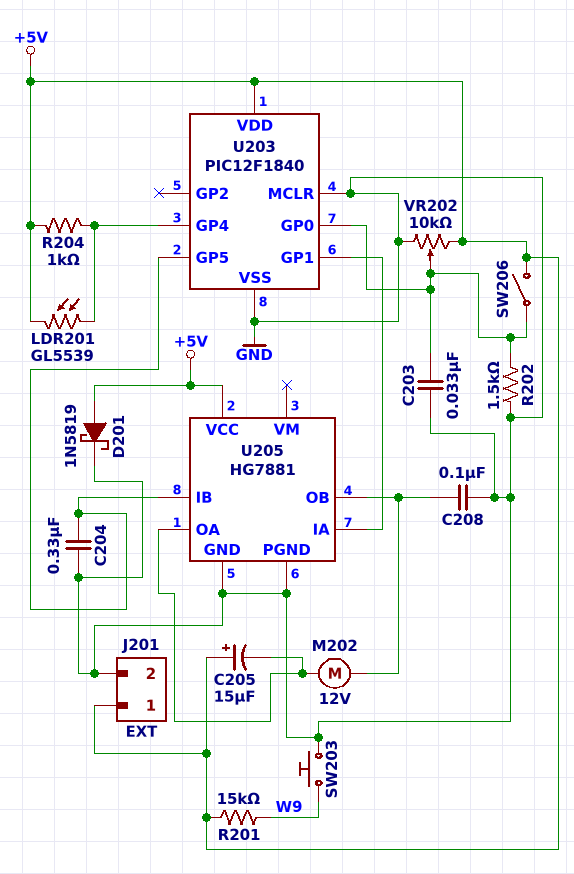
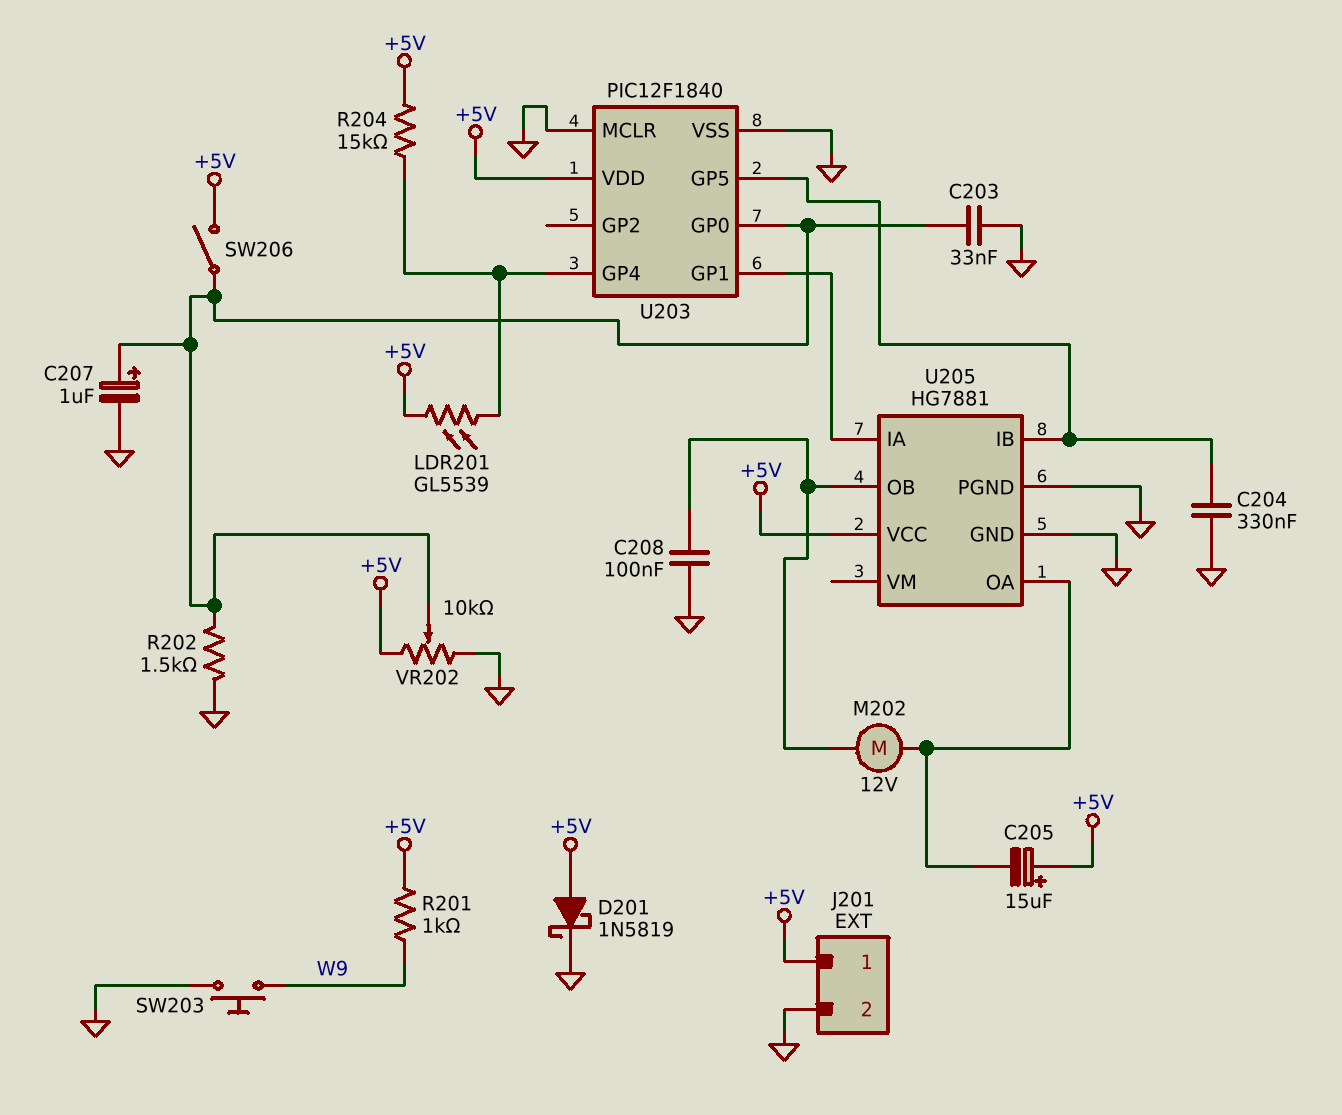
C207: none -> 1uF (plus U203/GP0, minus GND)
R201: 15k (+5V, W9) -> 1k (+5V, W9)
R204: 1k (+5V, U203/GP4) -> 15k (+5V, U203/GP4)

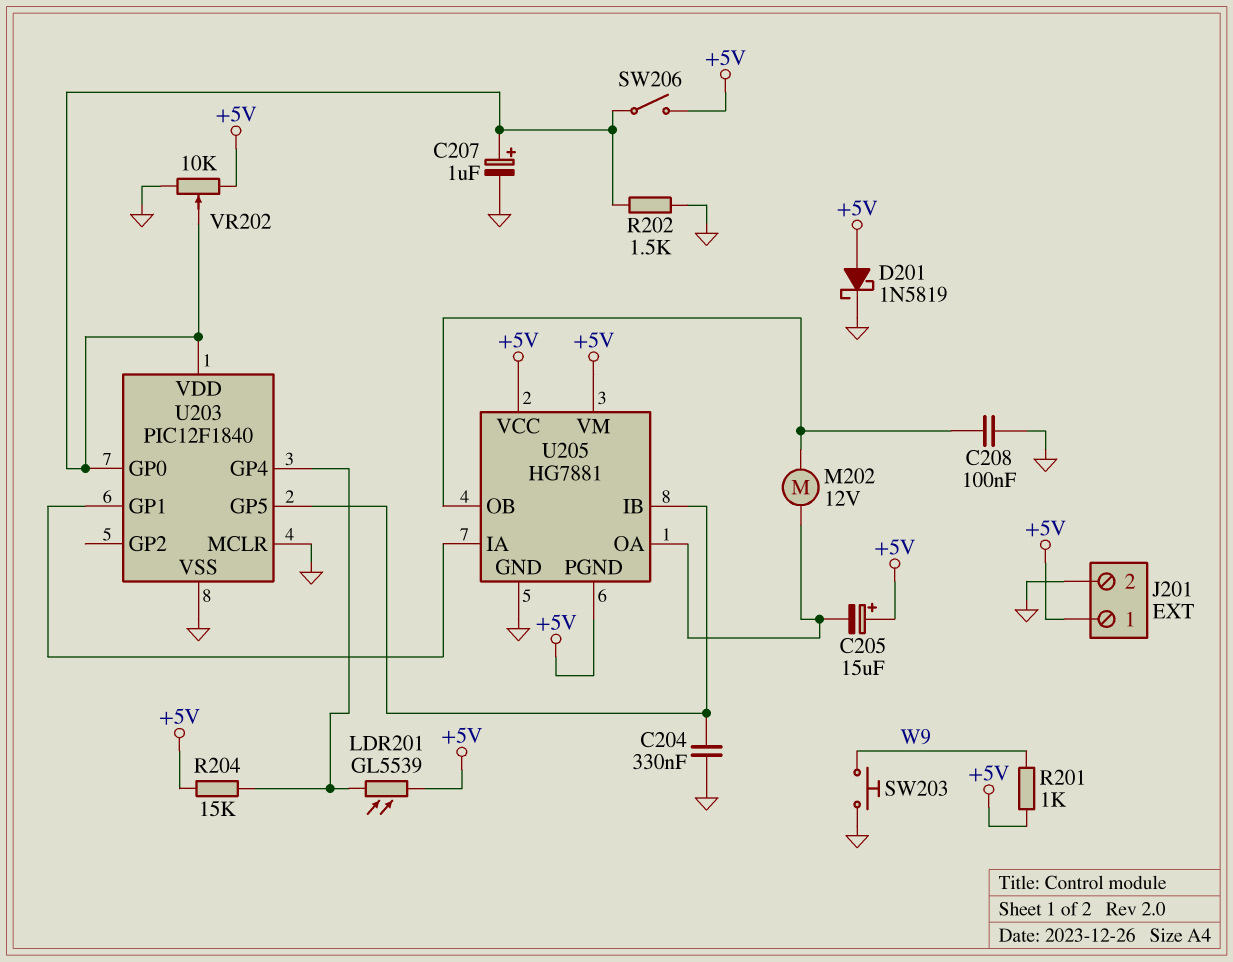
C203: 33nF (GND, U203/GP0) -> none
U203 pin VDD: +5V -> U203/GP0
U205 pin PGND: GND -> +5V
U205 pin VM: none -> +5V

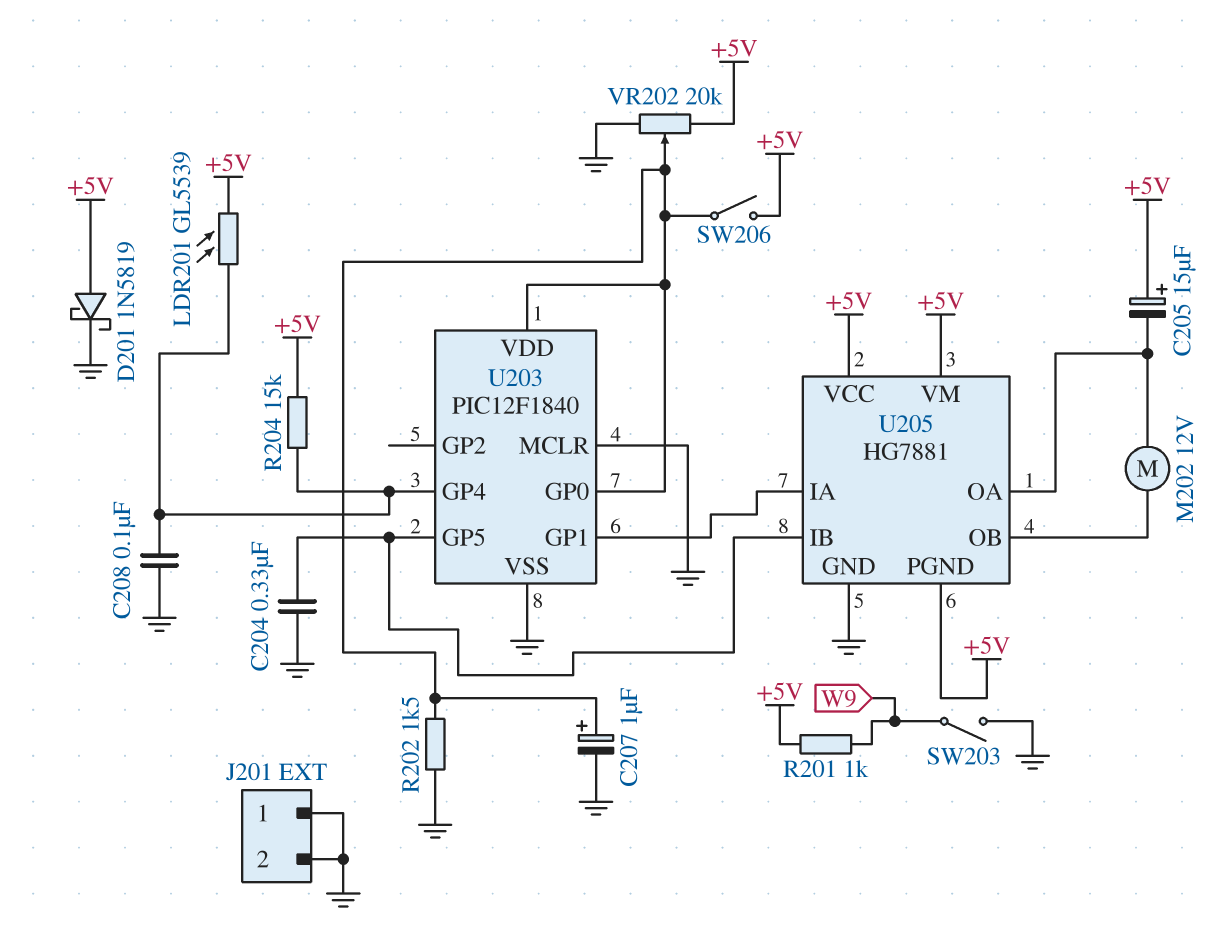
C208: 100nF (GND, U205/OB) -> 100nF (GND, U203/GP4)
J201 pin 1: +5V -> GND
SW203: button (GND, W9) -> switch (GND, W9)
VR202: 10k (+5V, GND, wiper U203/GP0) -> 20k (+5V, GND, wiper U203/GP0)

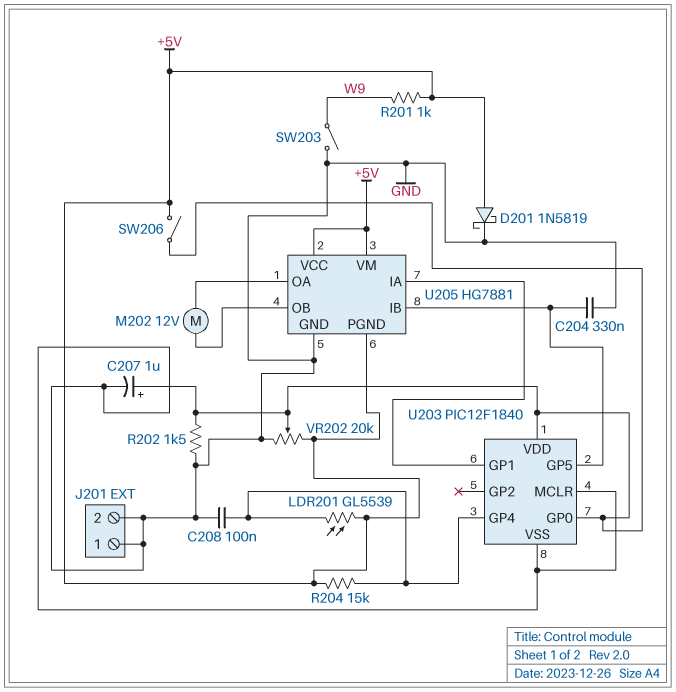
C205: 15uF (plus +5V, minus U205/OA) -> none

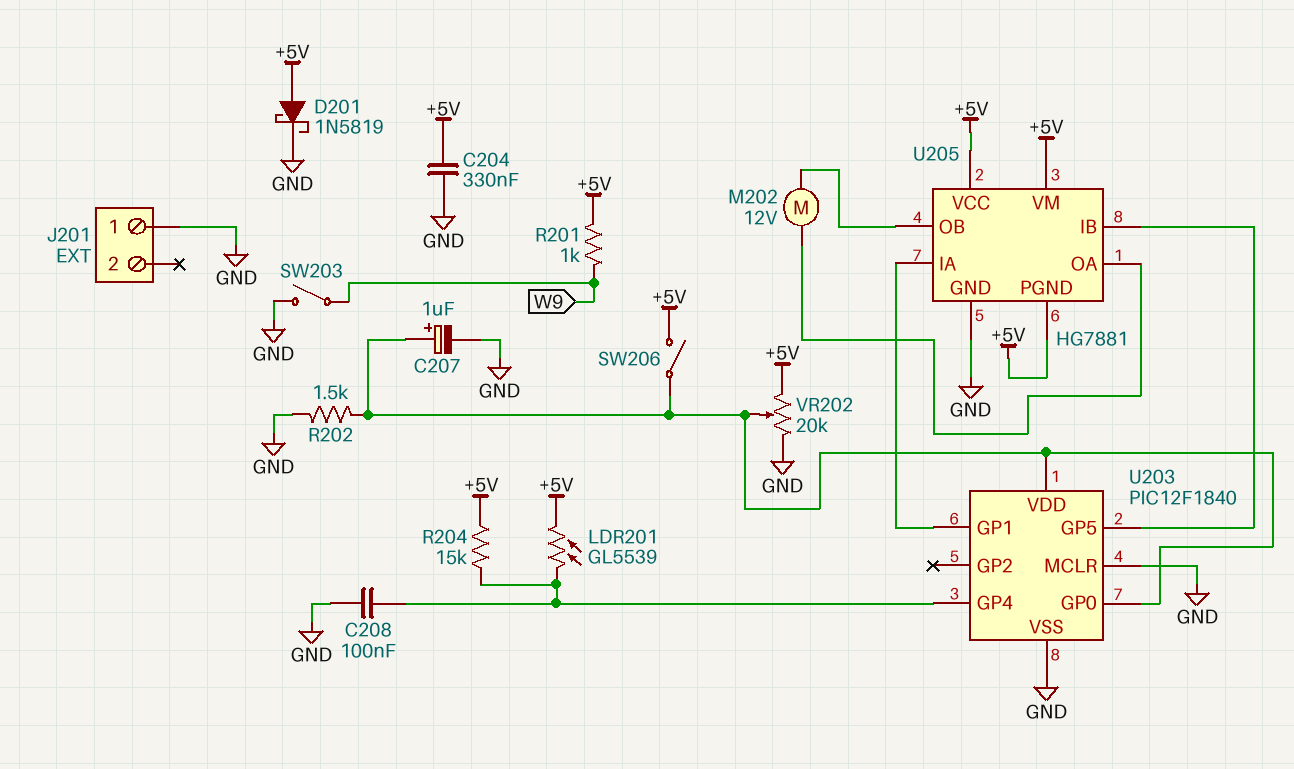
C204: 330nF (GND, U203/GP5) -> 330nF (+5V, GND)
J201 pin 2: GND -> none

